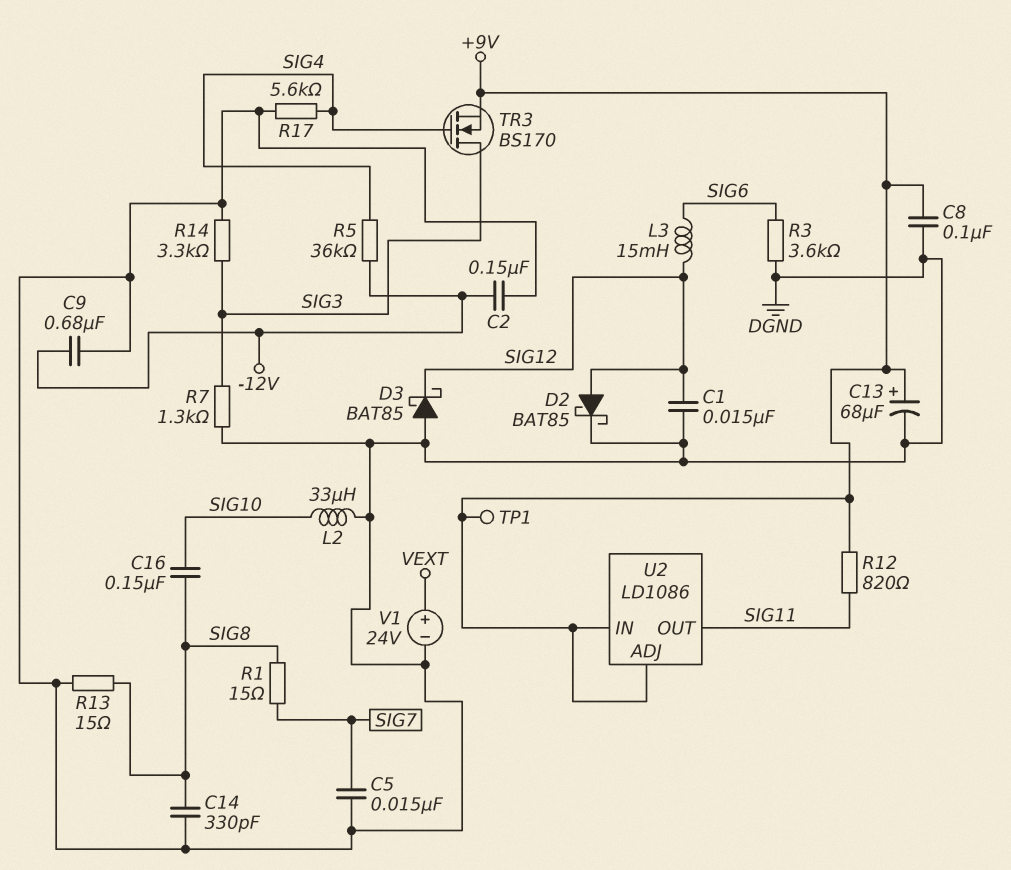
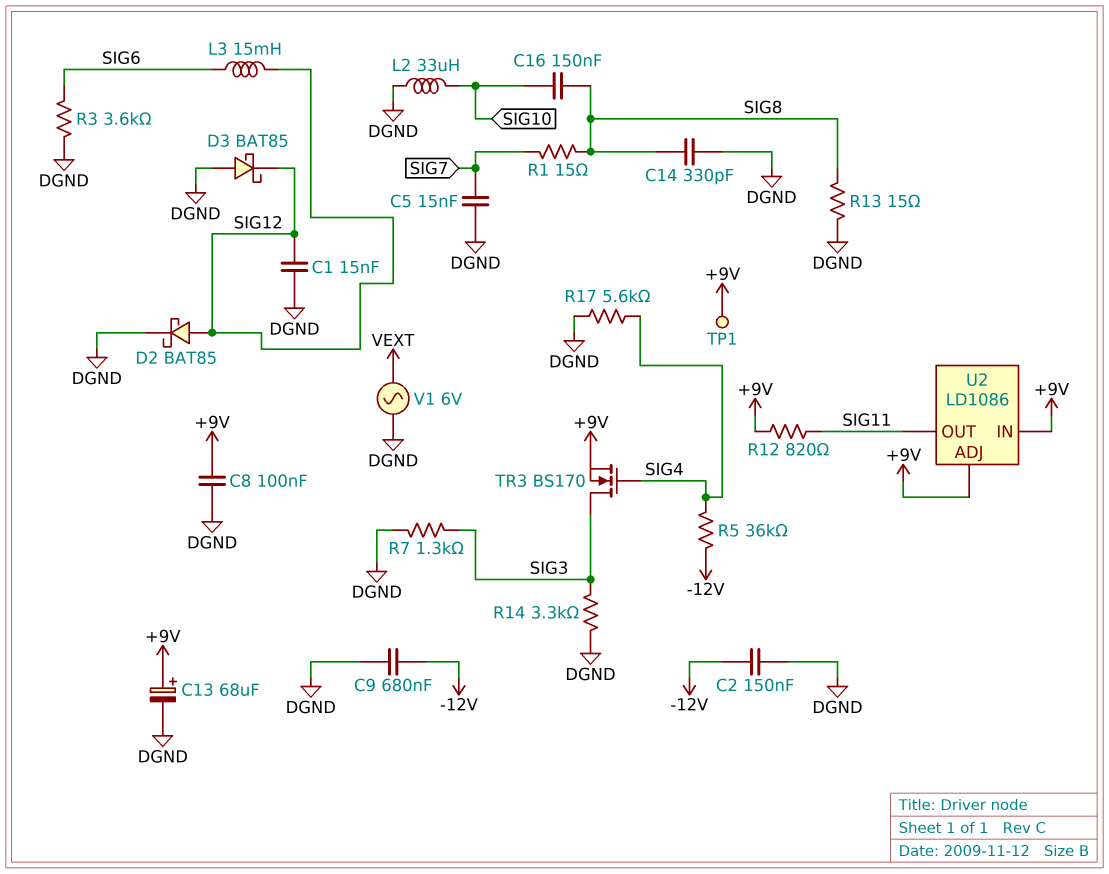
V1: 24V (plus VEXT, minus DGND) -> AC 6V (DGND, VEXT)

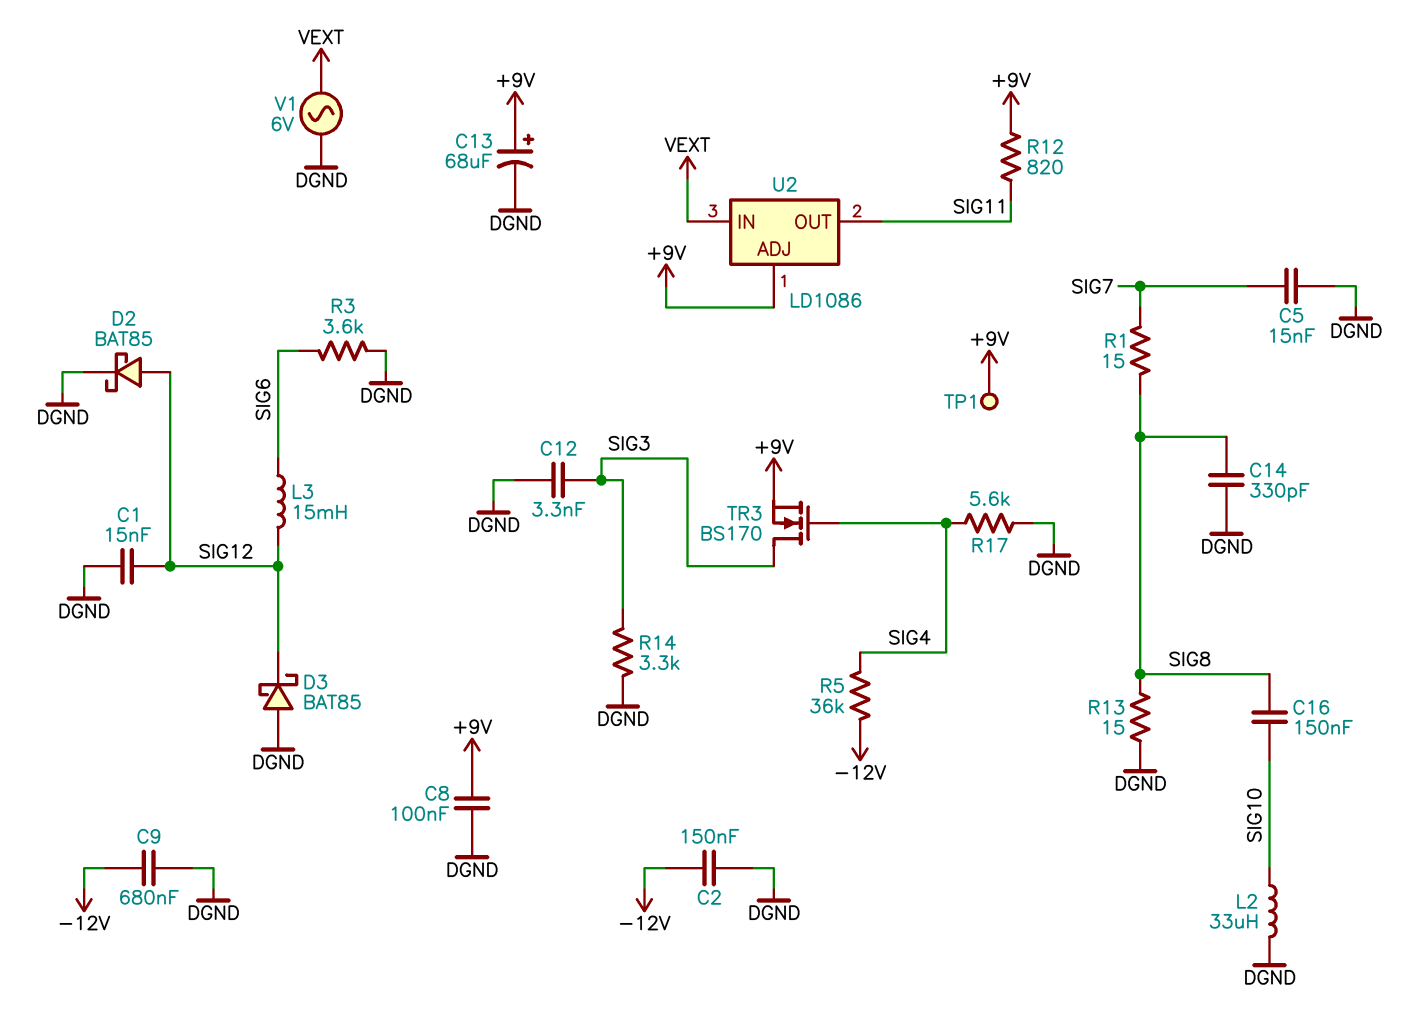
C12: none -> 3.3nF (DGND, SIG3)
R7: 1.3k (DGND, SIG3) -> none
U2 pin IN: +9V -> VEXT

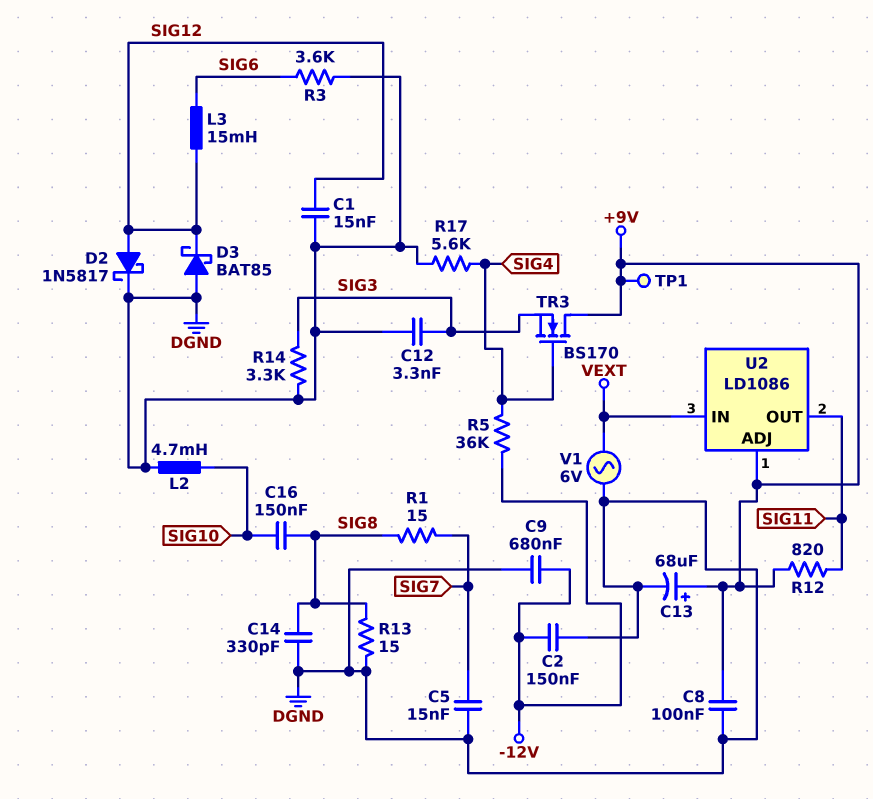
D2: schottky BAT85 (A SIG12, K DGND) -> schottky 1N5817 (A SIG12, K DGND)
L2: 33uH (DGND, SIG10) -> 4.7mH (DGND, SIG10)
TR3: NMOS BS170 (G SIG4, D SIG3, S +9V) -> NMOS BS170 (G SIG4, D +9V, S SIG3)

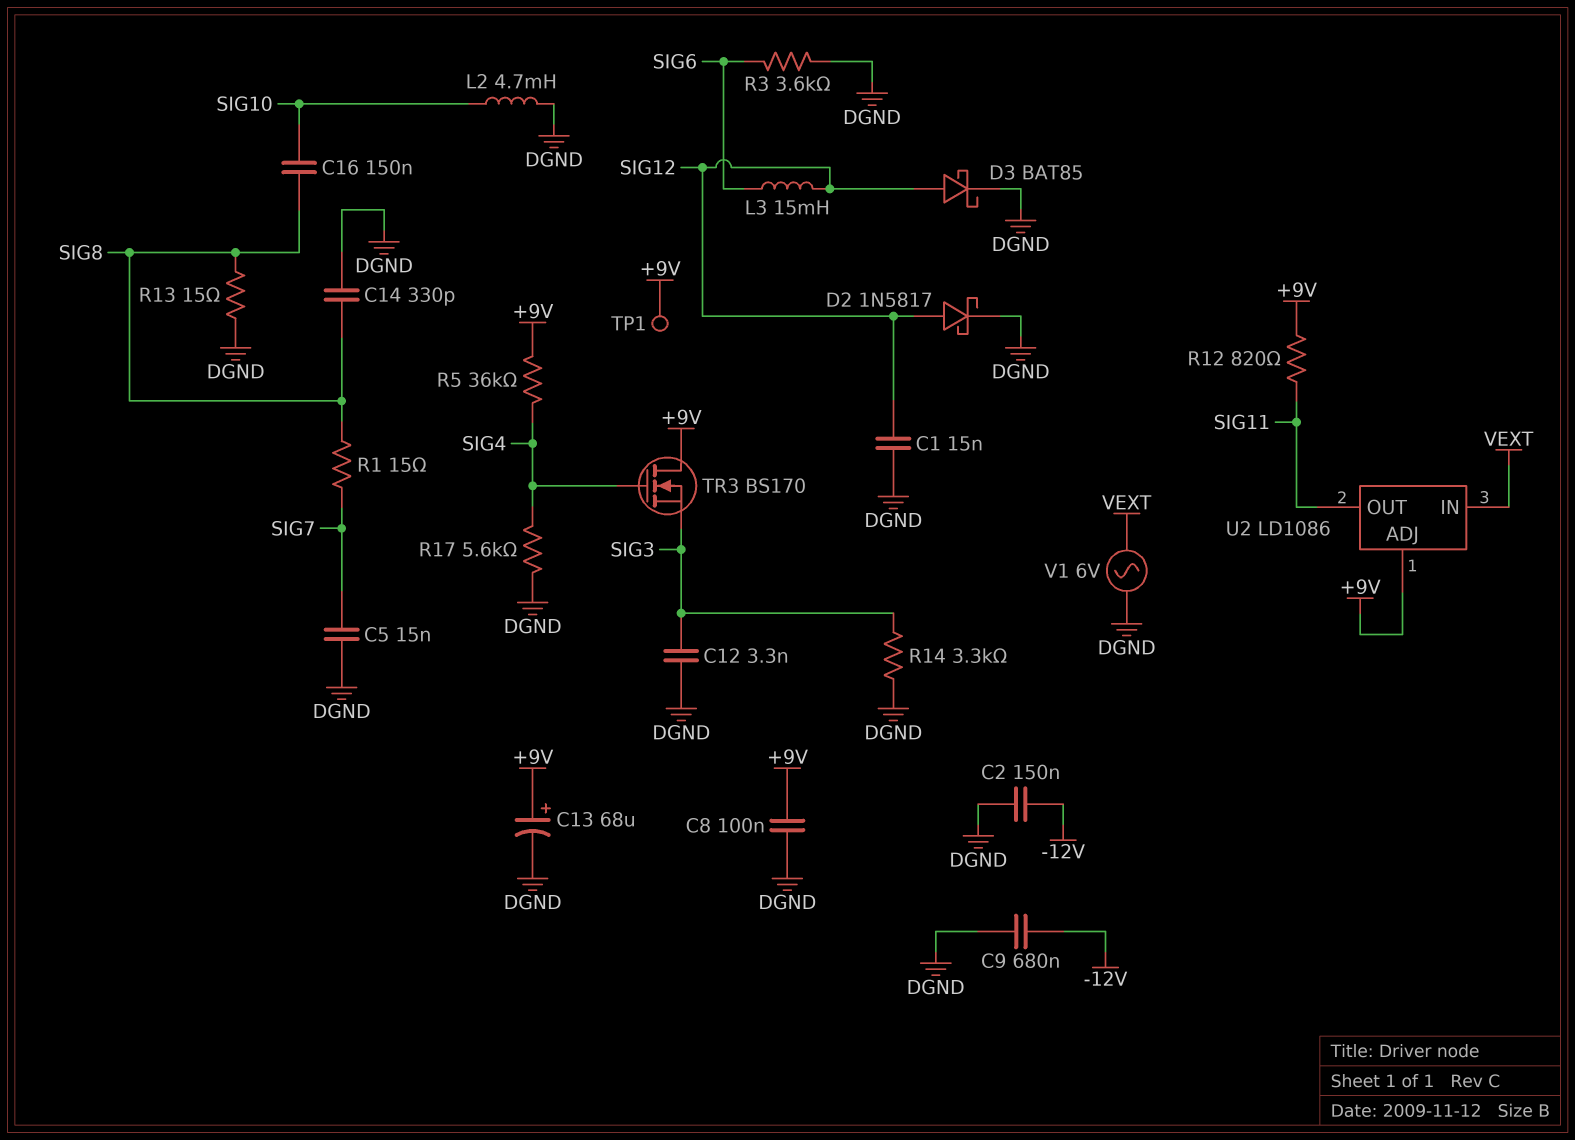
D3: schottky BAT85 (A DGND, K SIG12) -> schottky BAT85 (A SIG12, K DGND)
R5: 36k (-12V, SIG4) -> 36k (+9V, SIG4)

